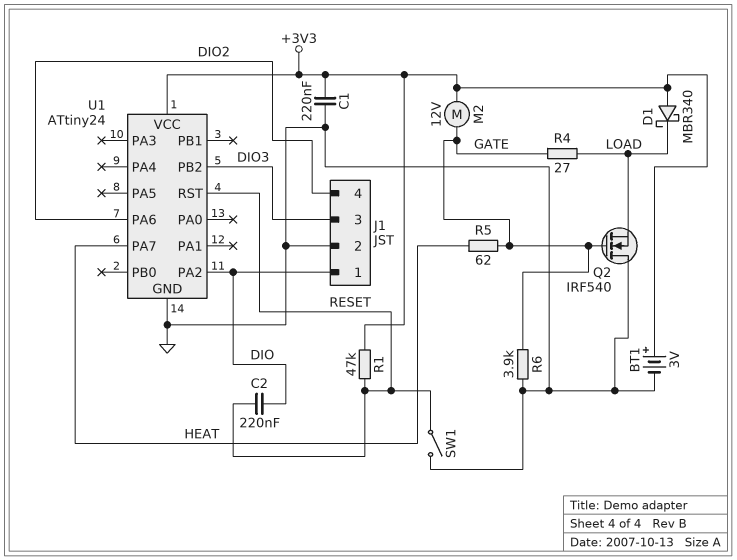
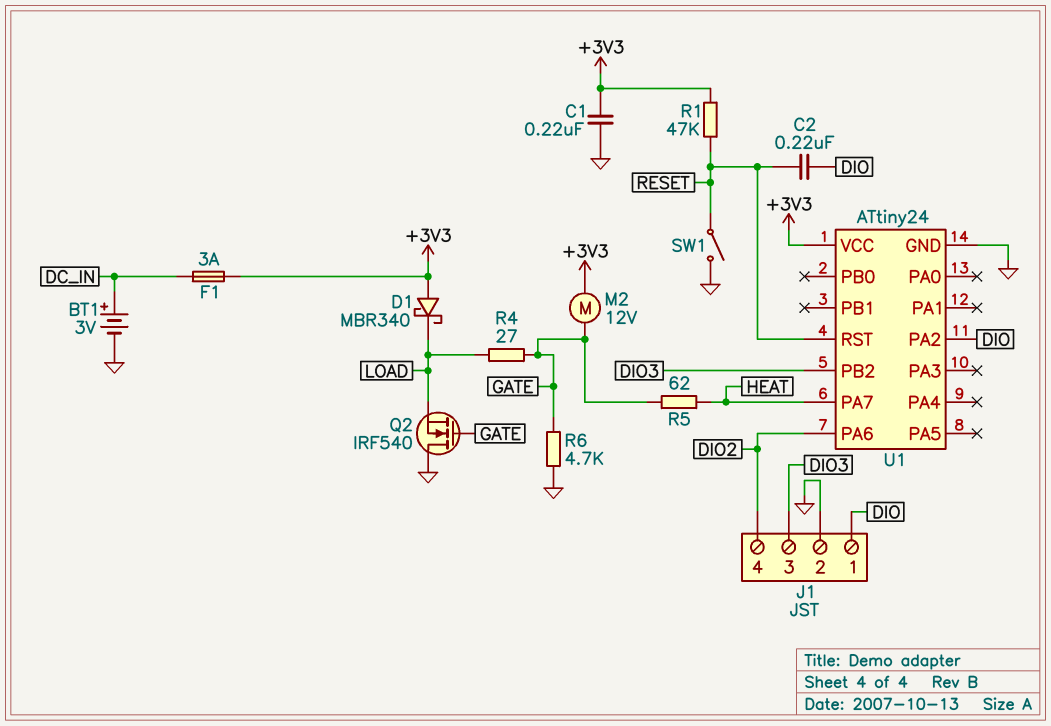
BT1: 3V (plus +3V3, minus GND) -> 3V (plus DC_IN, minus GND)
F1: none -> 3A (+3V3, DC_IN)
R6: 3.9k (GATE, GND) -> 4.7k (GATE, GND)

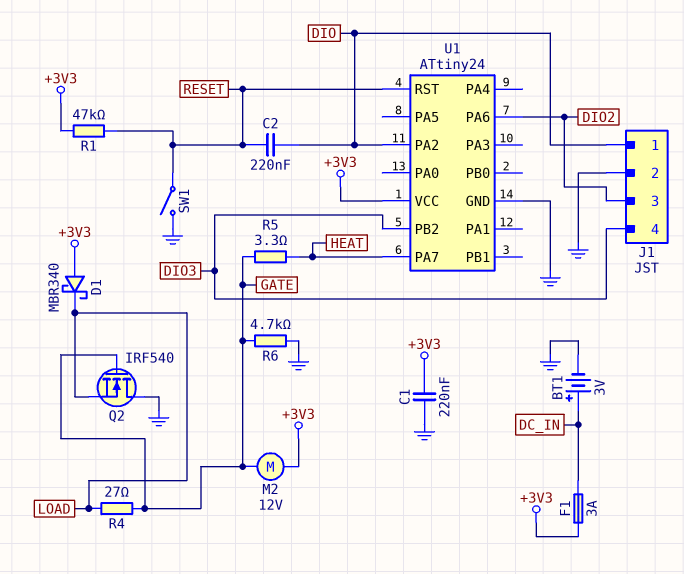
J1 pin 3: DIO3 -> DIO2
J1 pin 4: DIO2 -> DIO3
R5: 62 (GATE, HEAT) -> 3.3 (GATE, HEAT)

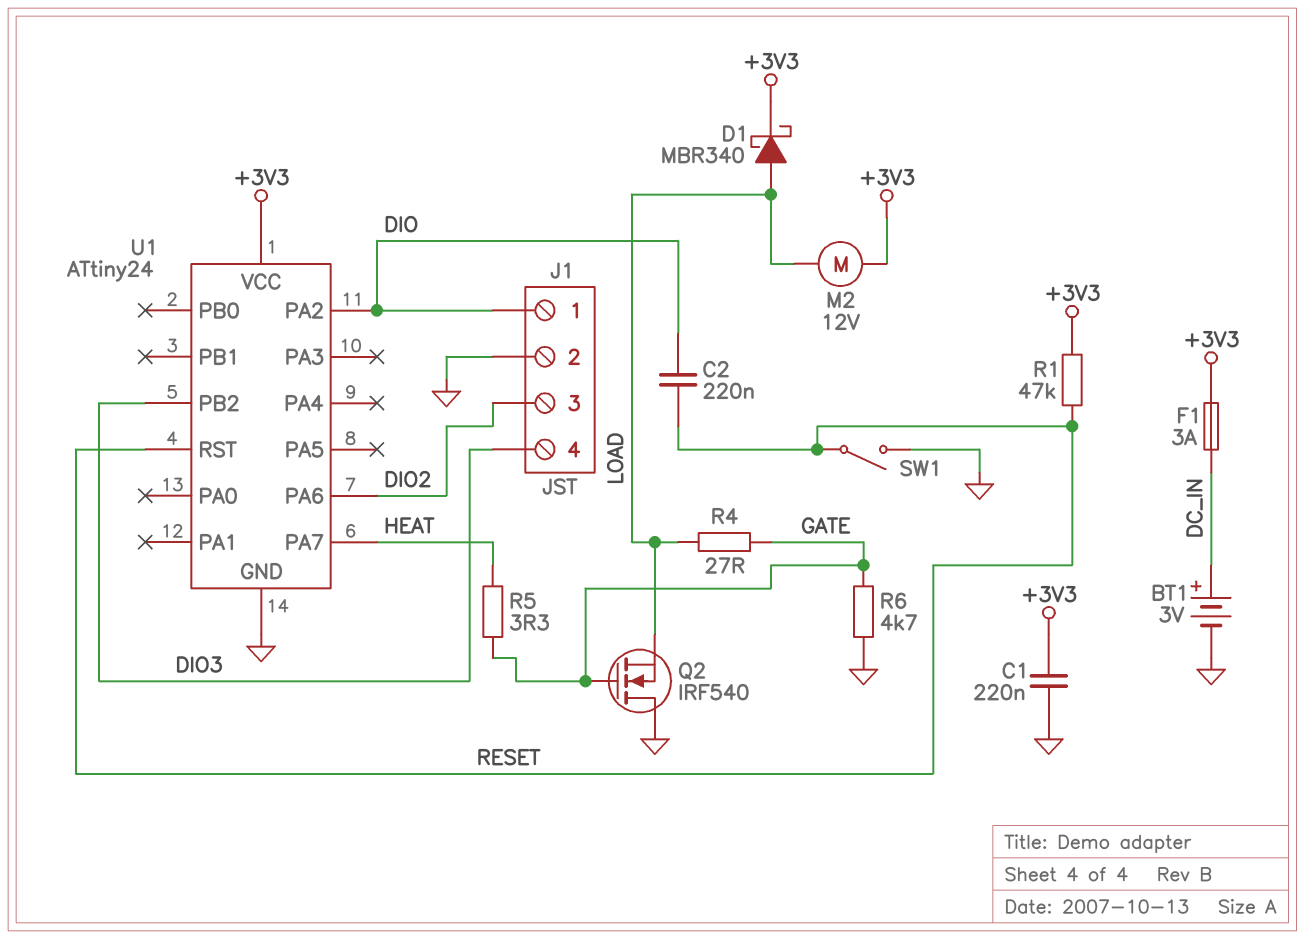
D1: schottky MBR340 (A +3V3, K LOAD) -> schottky MBR340 (A LOAD, K +3V3)
M2: motor 12V (+3V3, GATE) -> motor 12V (+3V3, LOAD)

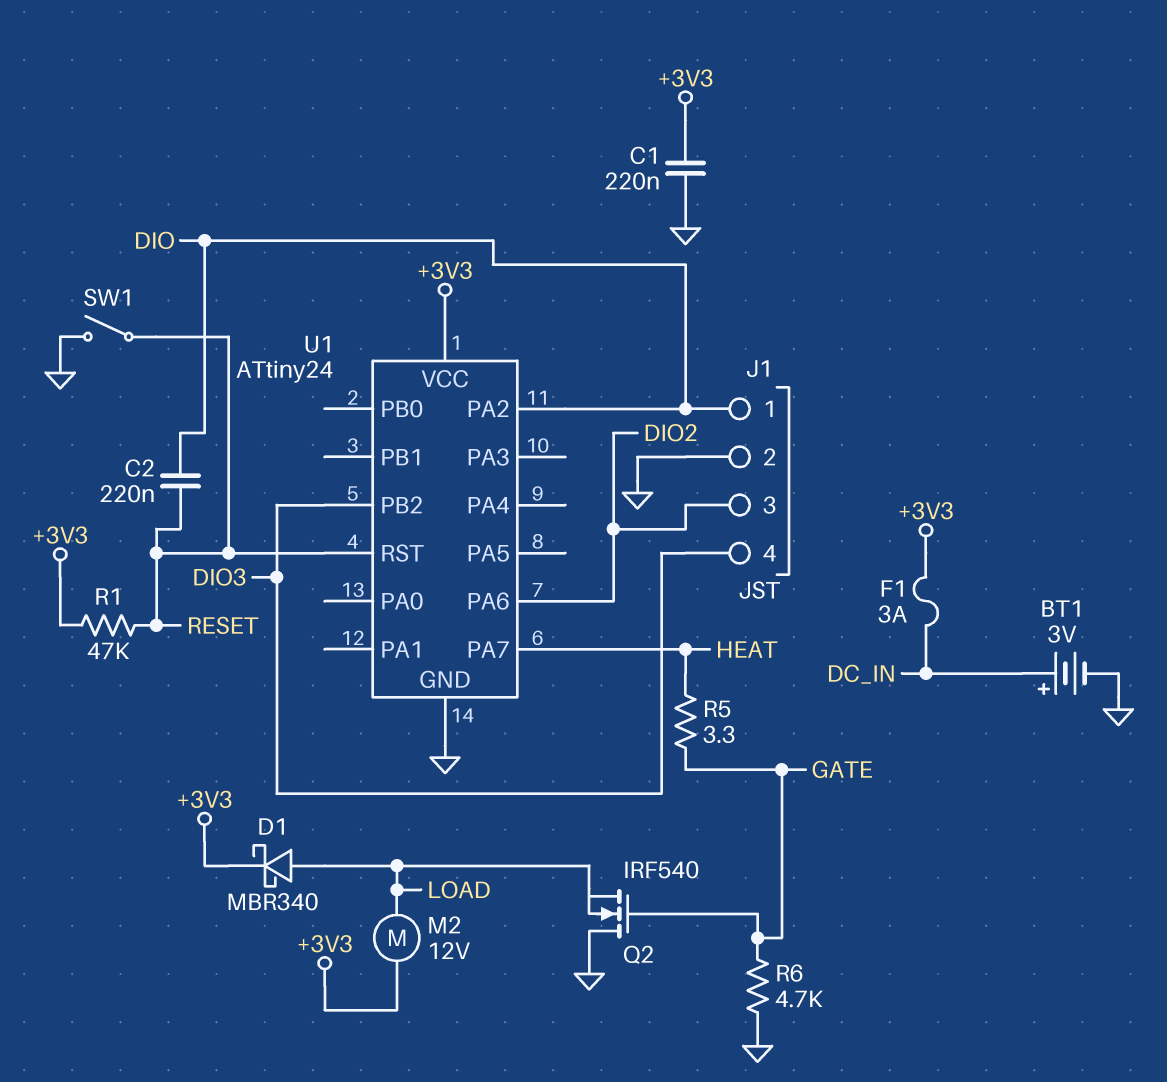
R4: 27 (GATE, LOAD) -> none

